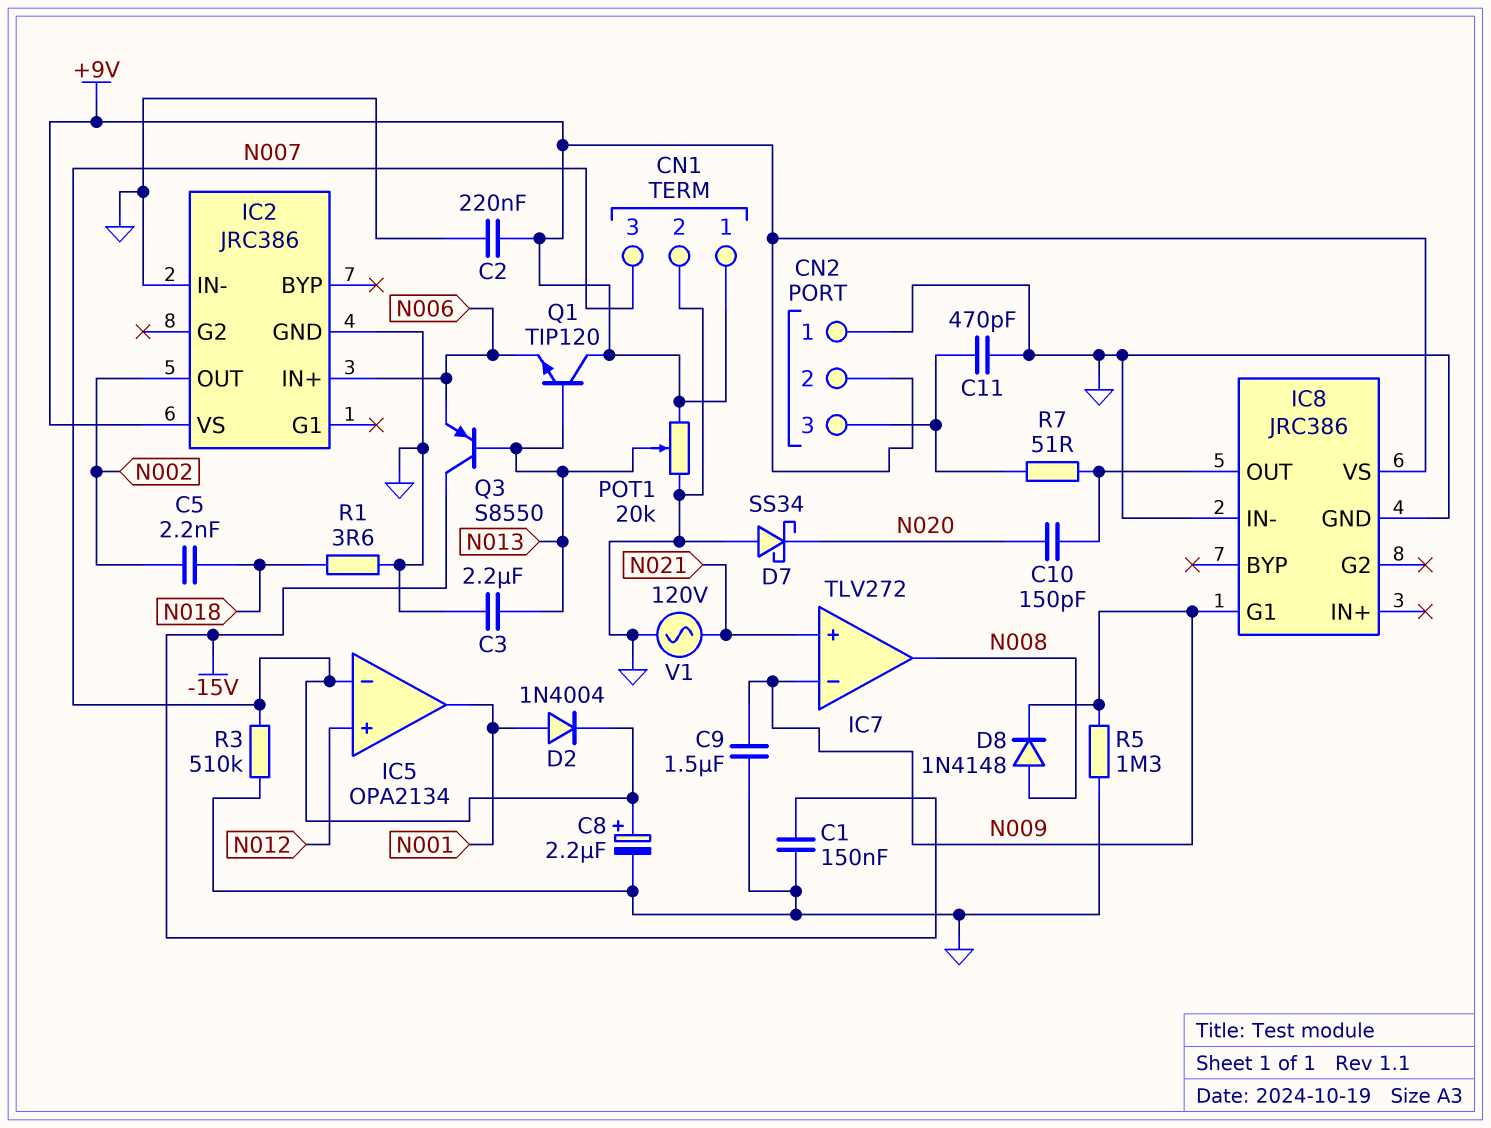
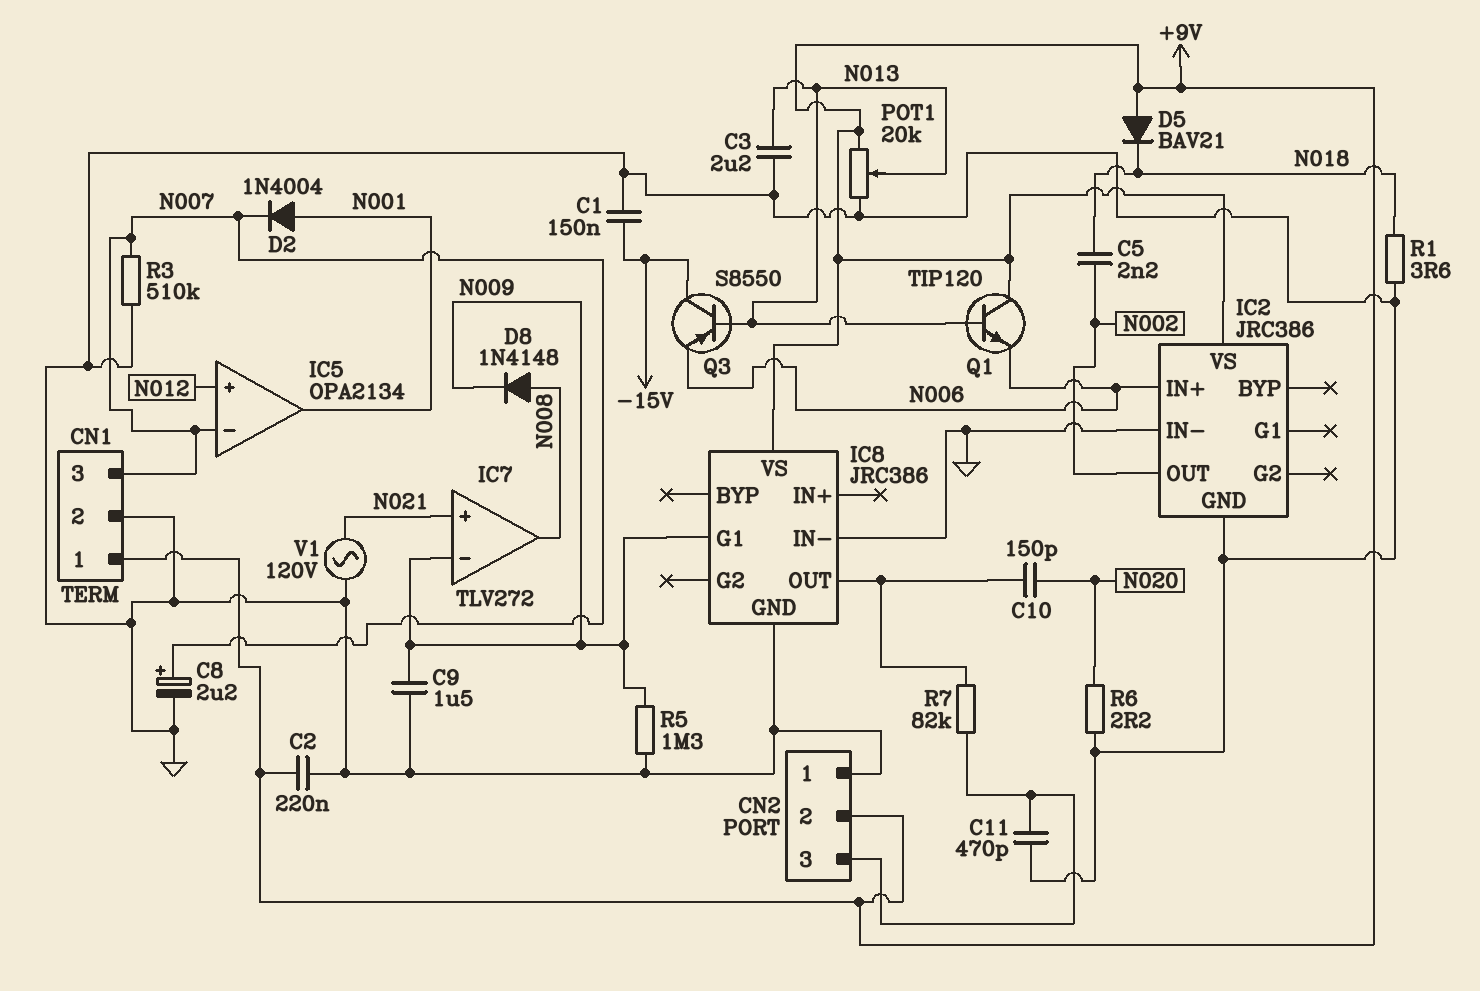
D5: none -> diode BAV21 (A +9V, K N018)
D7: schottky SS34 (A GND, K N020) -> none
R6: none -> 2.2 (GND, N020)
R7: 51 (CN2/3, IC8/OUT) -> 82k (CN2/3, IC8/OUT)

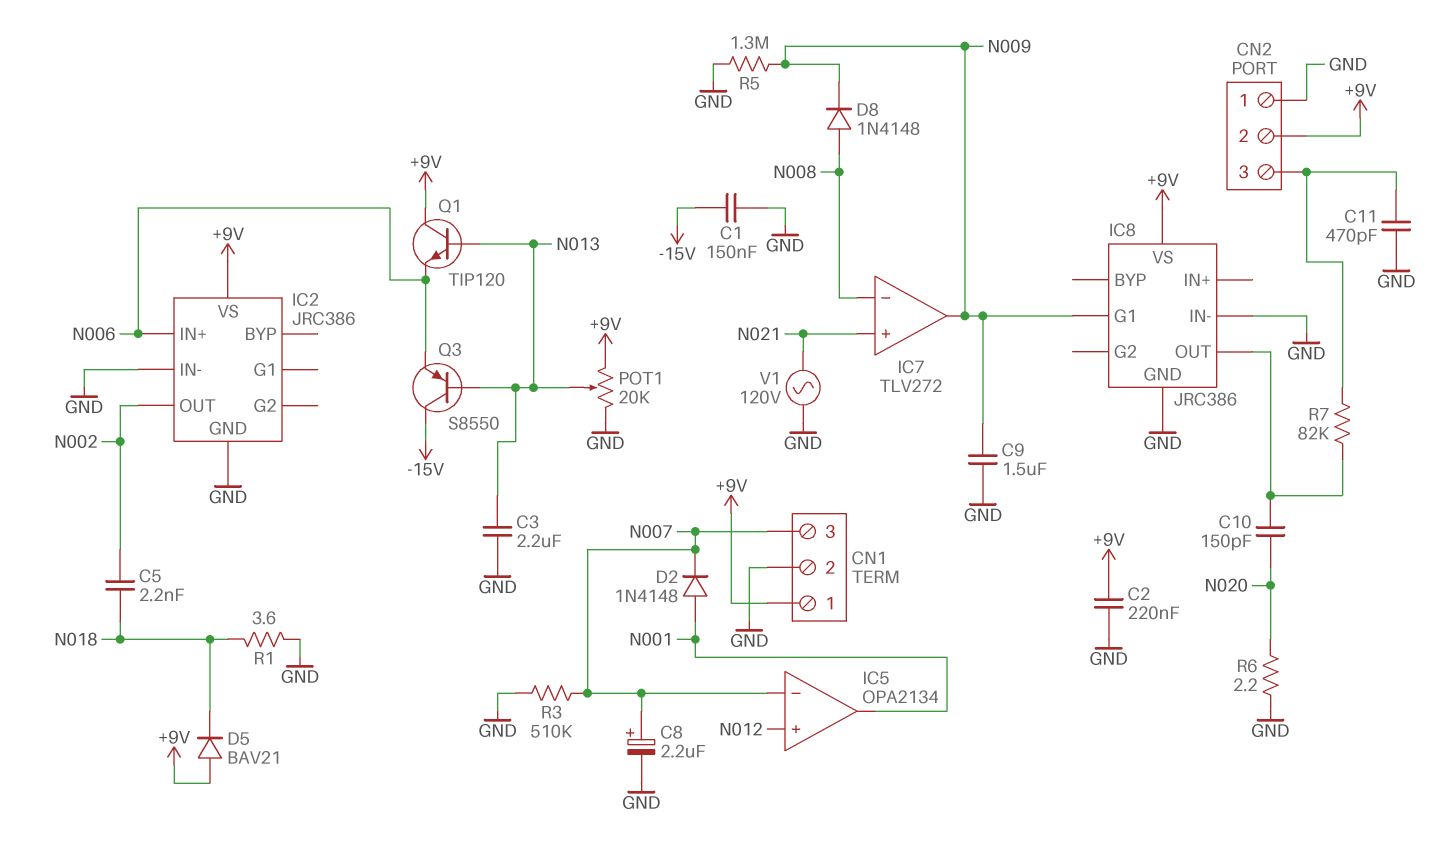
D2: diode 1N4004 (A N001, K N007) -> diode 1N4148 (A N001, K N007)
IC7 pin in-: N009 -> N008
IC7 pin out: N008 -> N009

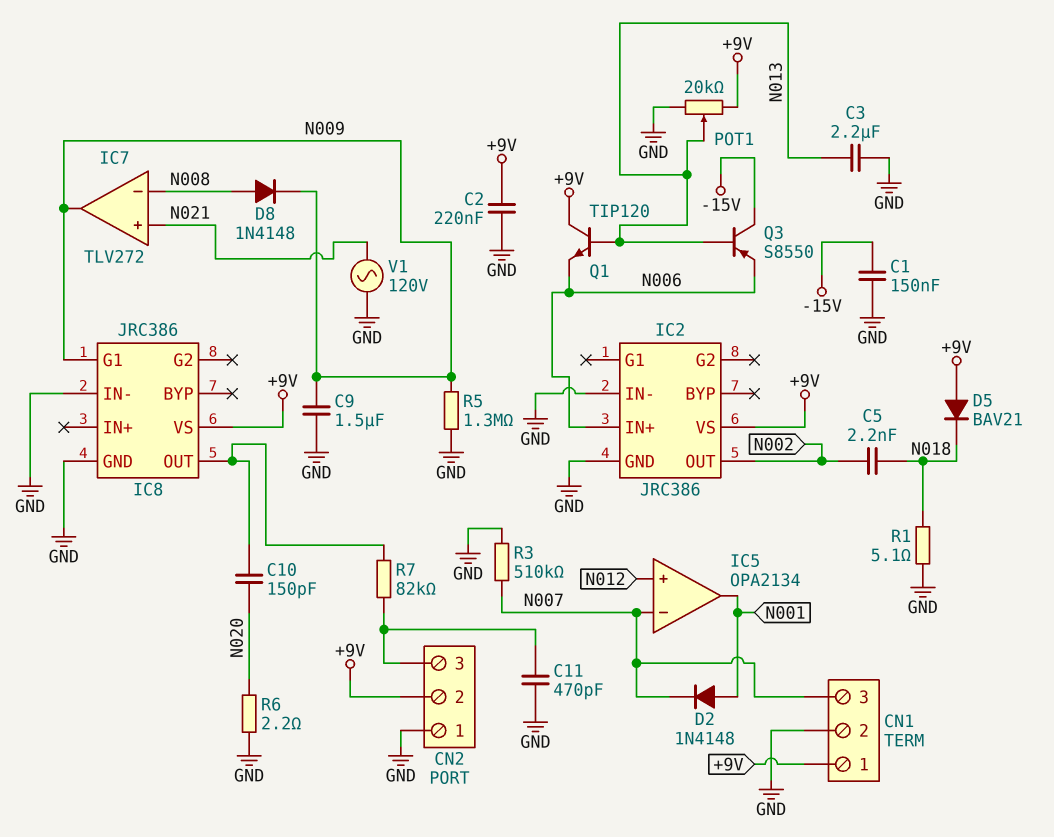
C8: 2.2uF (plus N007, minus GND) -> none
R1: 3.6 (GND, N018) -> 5.1 (GND, N018)

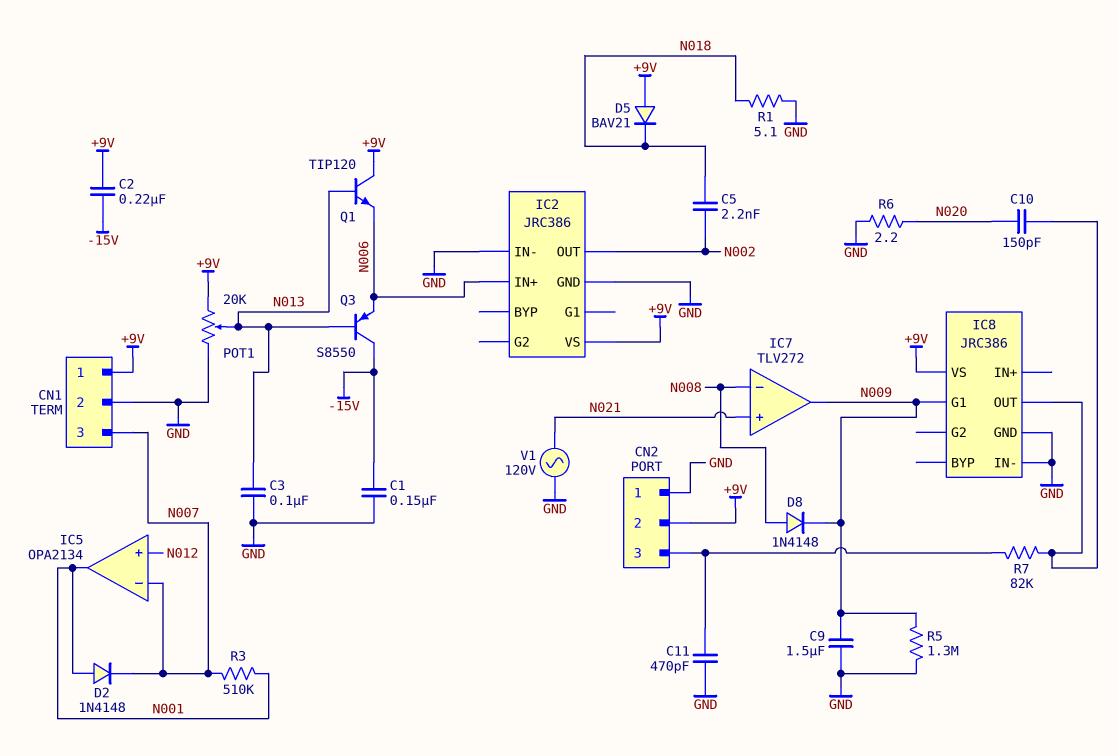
C2: 220nF (+9V, GND) -> 220nF (+9V, -15V)
C3: 2.2uF (GND, N013) -> 100nF (GND, N013)
R3: 510k (GND, N007) -> 510k (N001, N007)

